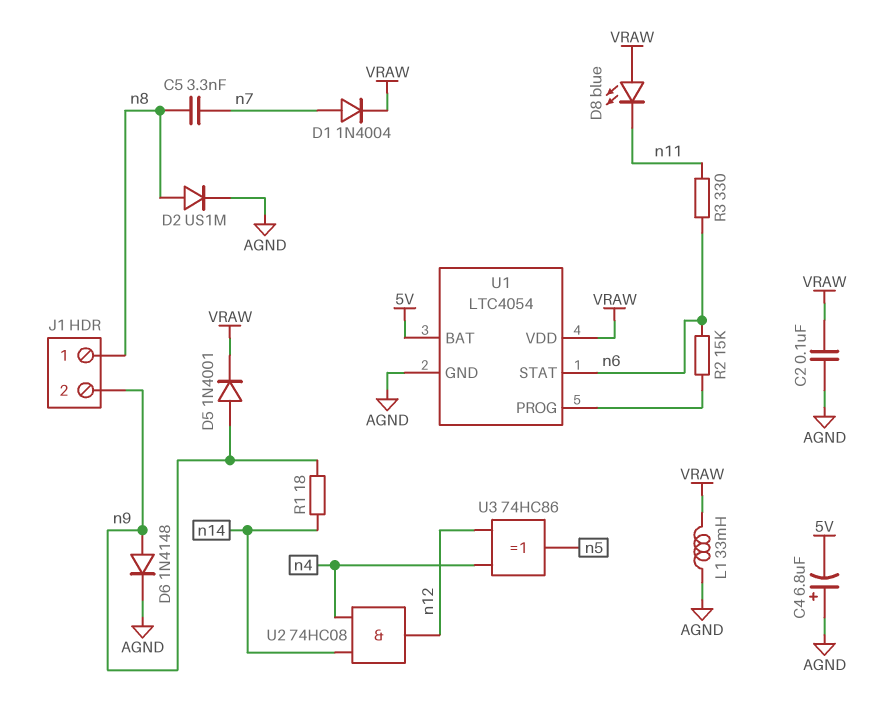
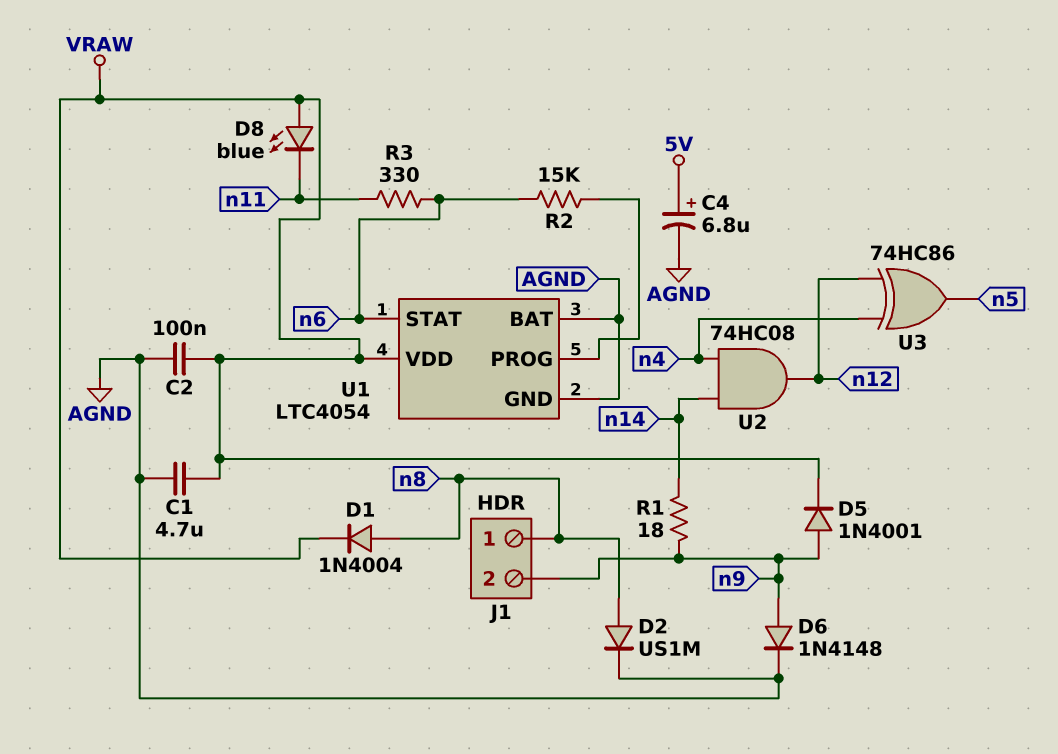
C1: none -> 4.7uF (AGND, VRAW)
C4: 6.8uF (plus AGND, minus 5V) -> 6.8uF (plus 5V, minus AGND)
C5: 3.3nF (n7, n8) -> none
D1: diode 1N4004 (A n7, K VRAW) -> diode 1N4004 (A n8, K VRAW)
L1: 33mH (AGND, VRAW) -> none
U1 pin BAT: 5V -> AGND

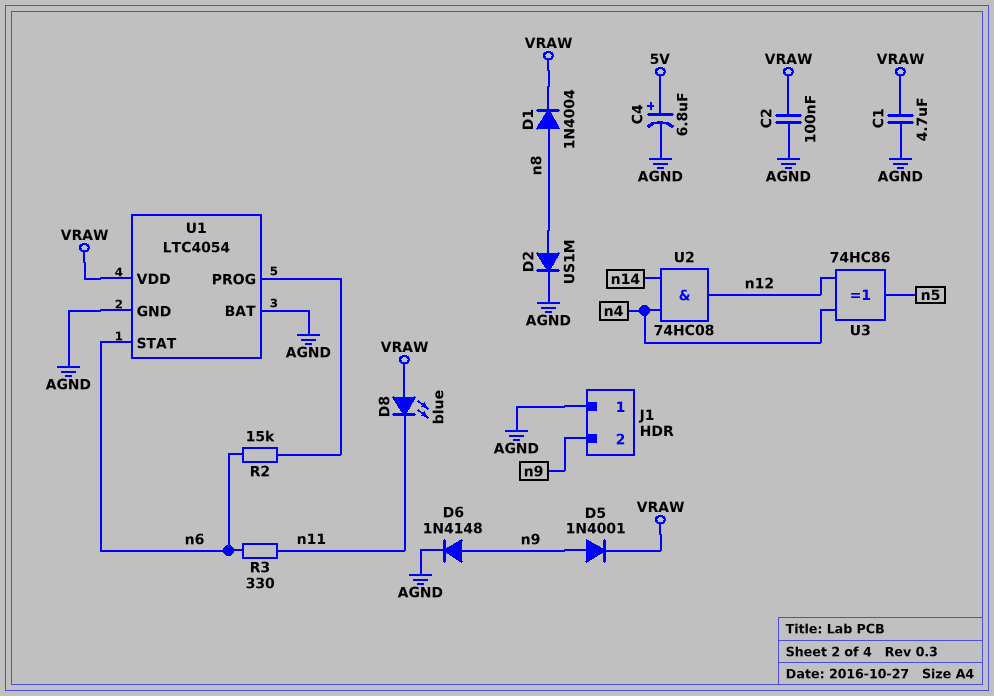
J1 pin 1: n8 -> AGND
R1: 18 (n9, n14) -> none

